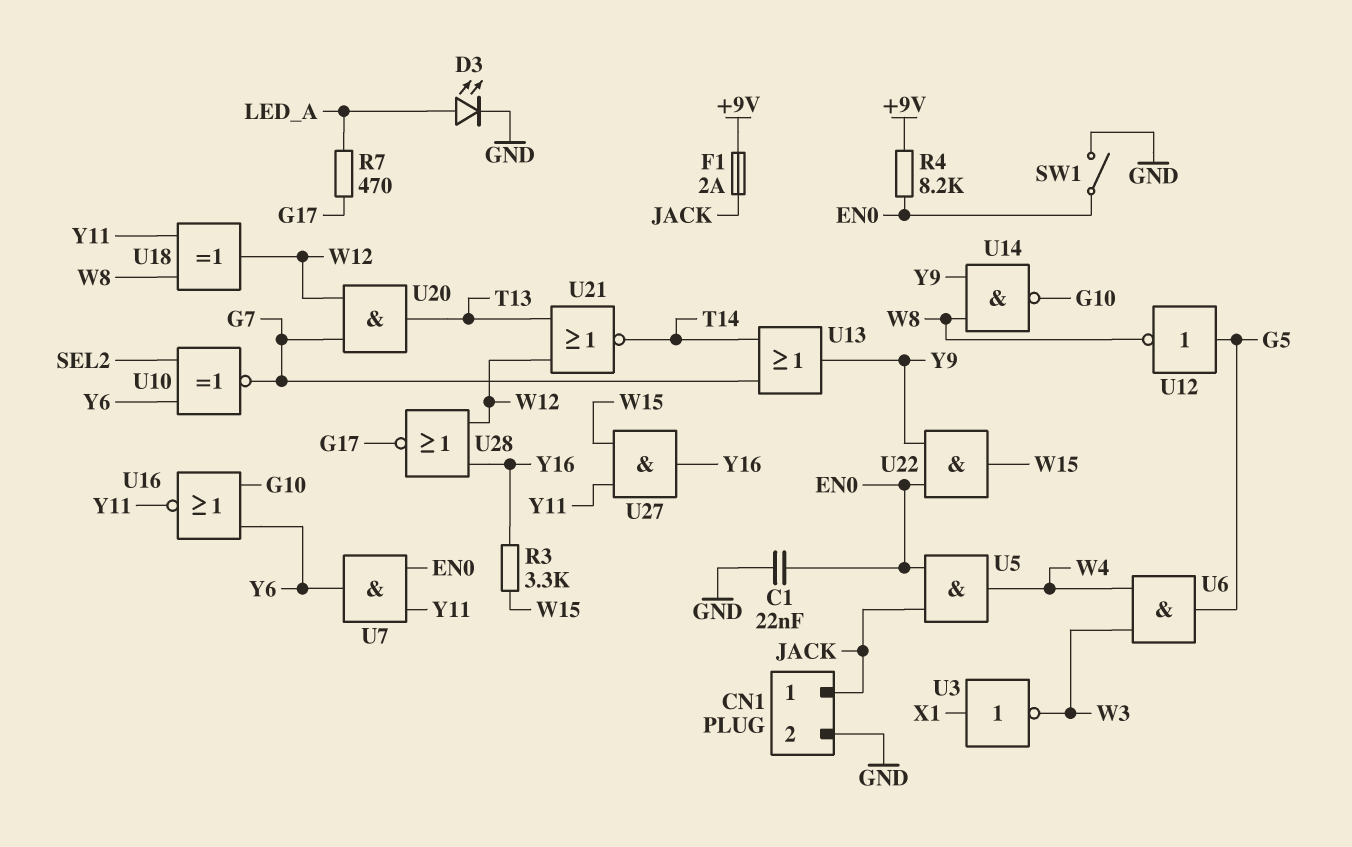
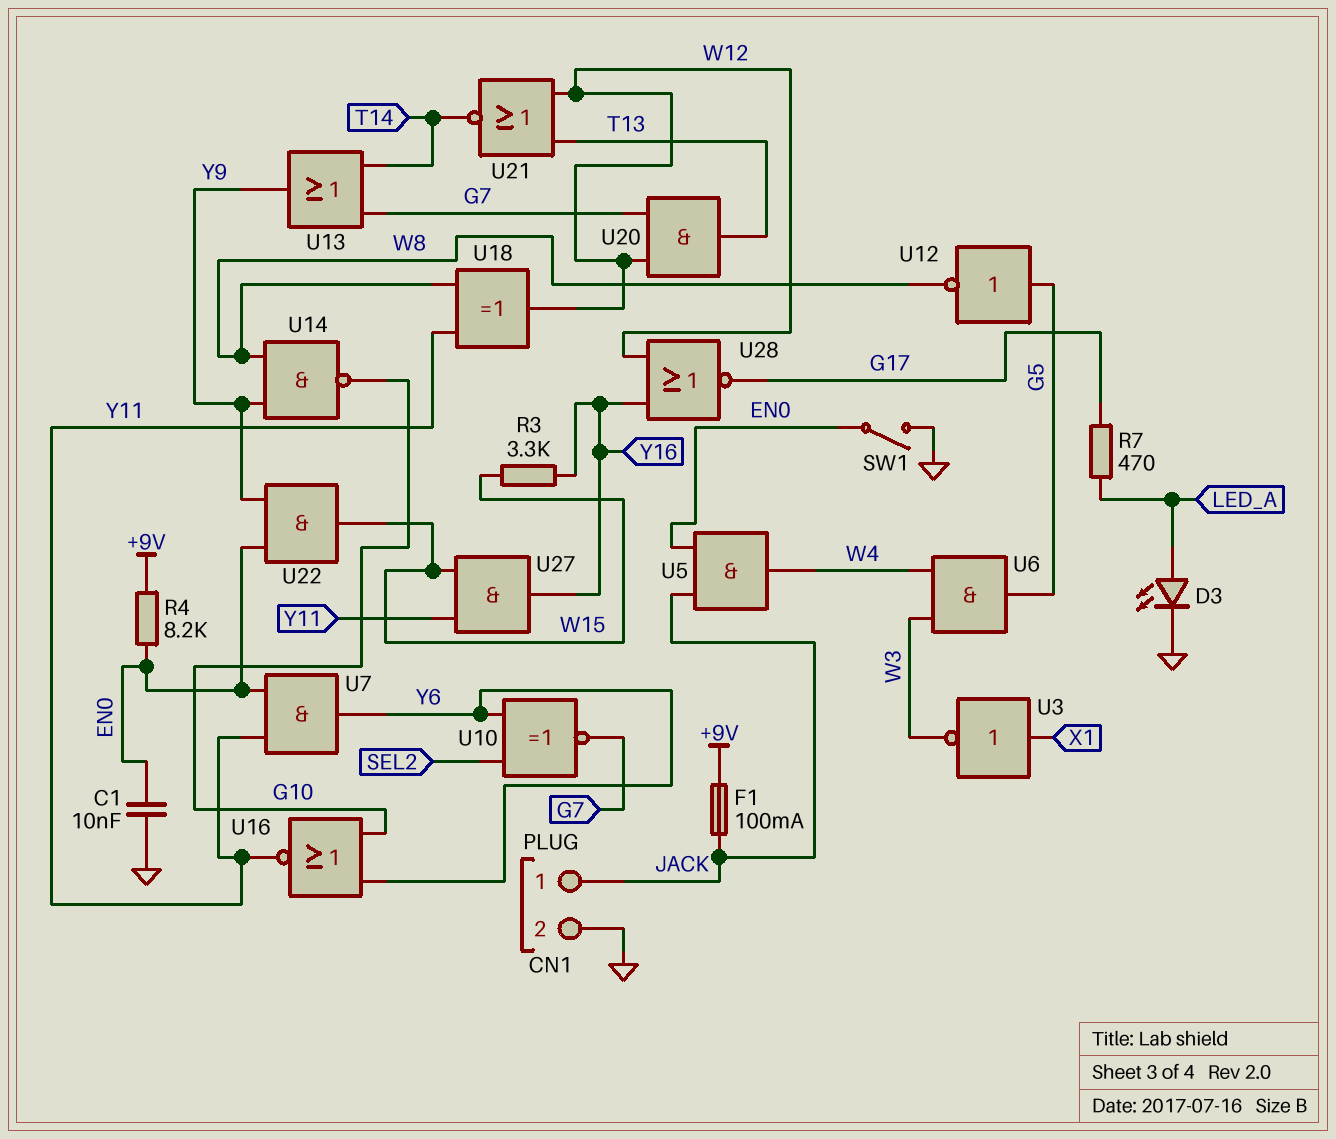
C1: 22nF (EN0, GND) -> 10nF (EN0, GND)
F1: 2A (+9V, JACK) -> 100mA (+9V, JACK)

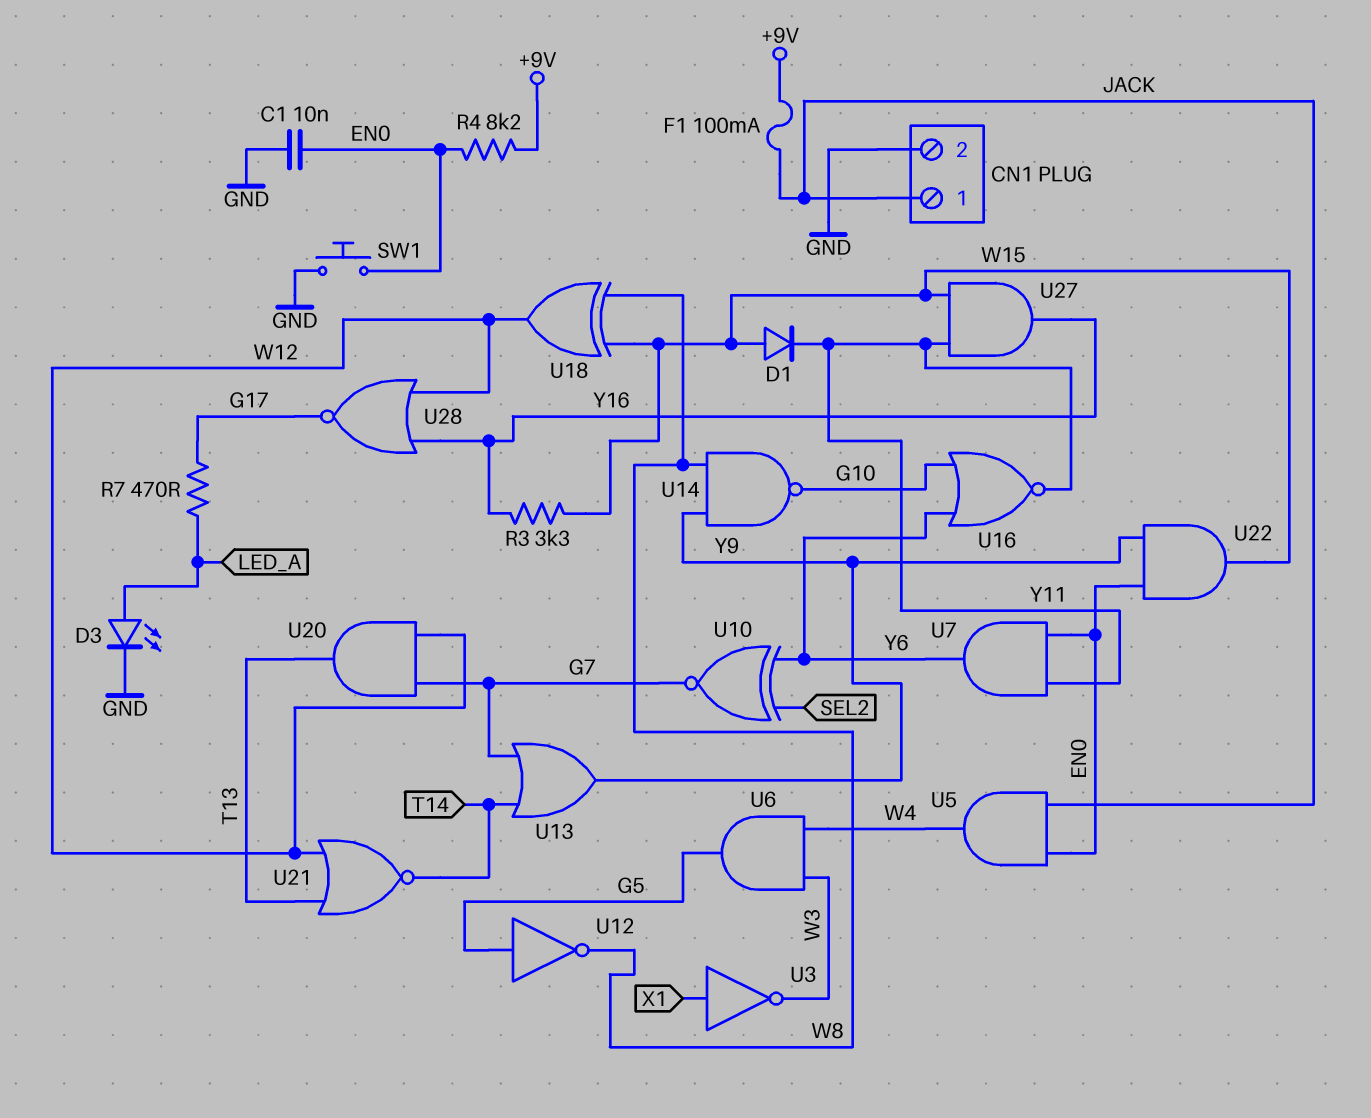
D1: none -> diode (A W15, K Y11)
SW1: switch (EN0, GND) -> button (EN0, GND)
U18: XOR (in W8, in Y11, out W12) -> XOR (in W8, in W15, out W12)

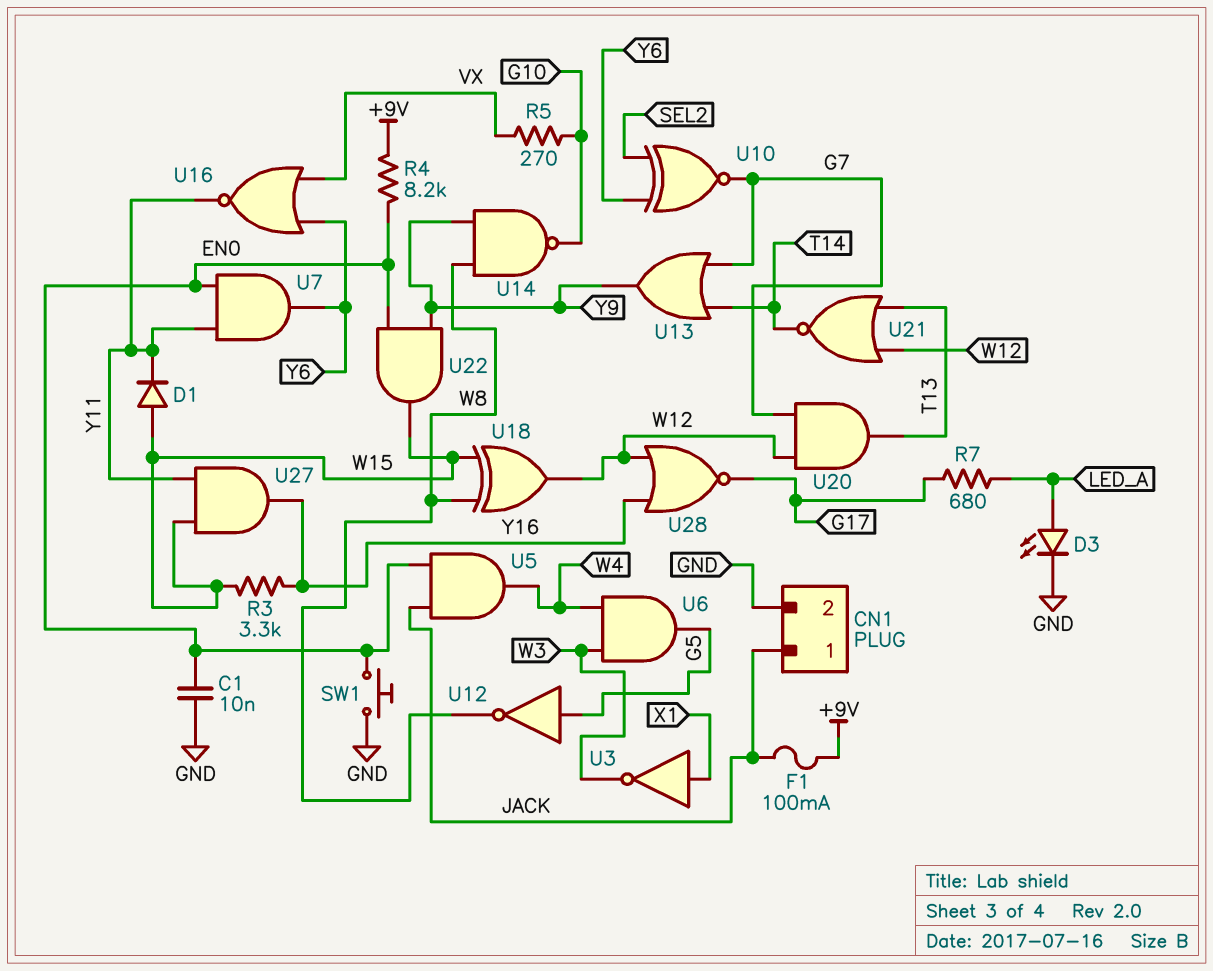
R5: none -> 270 (G10, VX)
R7: 470 (G17, LED_A) -> 680 (G17, LED_A)
U16: NOR (in G10, in Y6, out Y11) -> NOR (in VX, in Y6, out Y11)

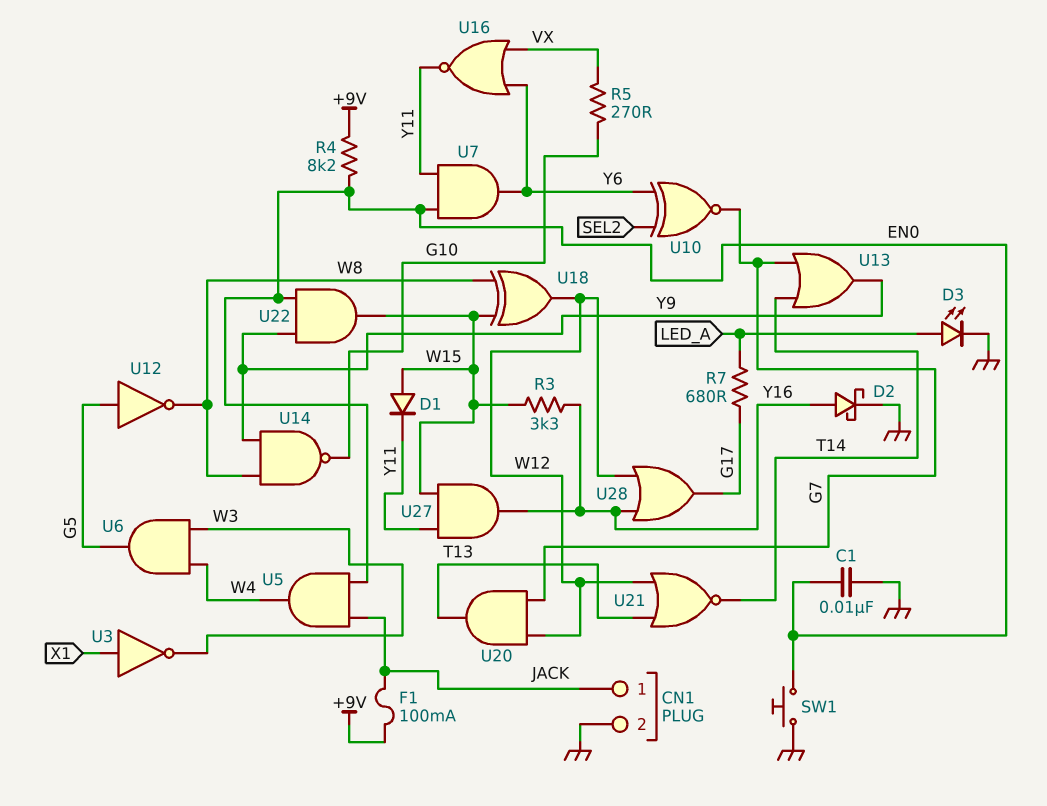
D2: none -> schottky (A Y16, K GND)
U28: NOR (in W12, in Y16, out G17) -> OR (in W12, in Y16, out G17)

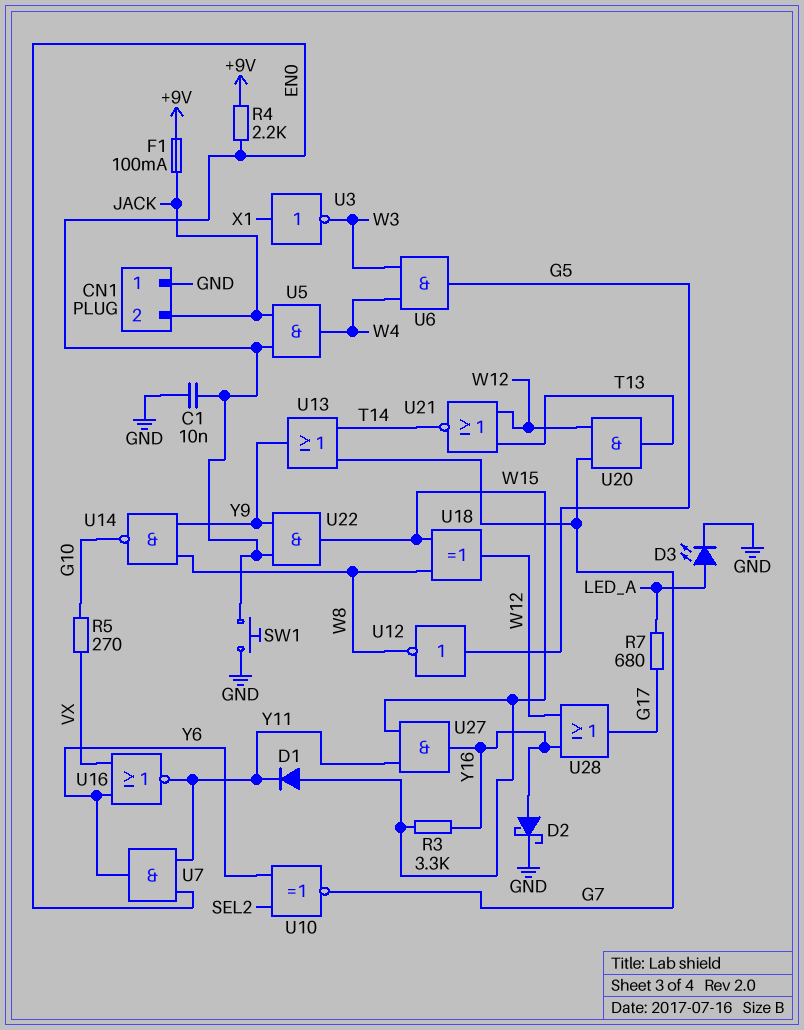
CN1 pin 1: JACK -> GND
CN1 pin 2: GND -> JACK
R4: 8.2k (+9V, EN0) -> 2.2k (+9V, EN0)

